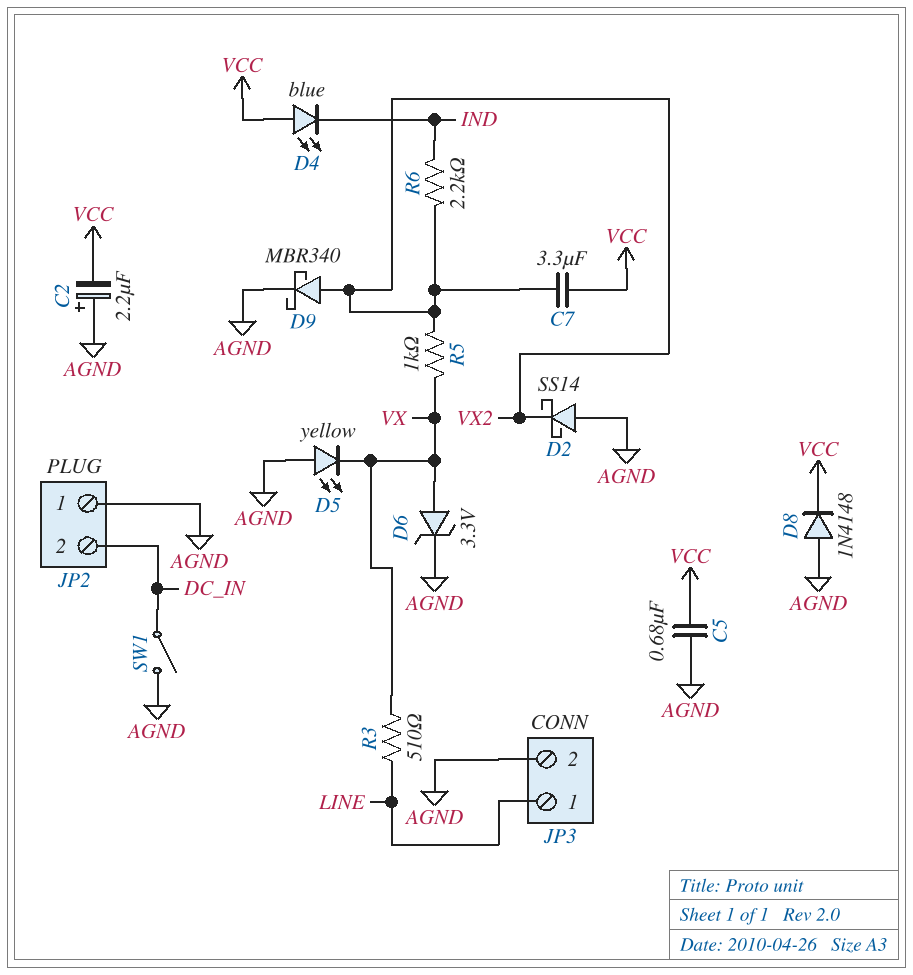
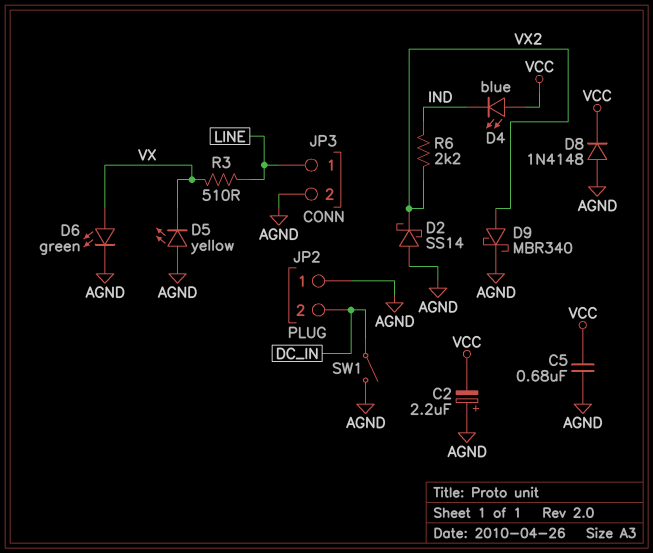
C7: 3.3uF (VCC, VX2) -> none
D6: zener 3.3V (A VX, K AGND) -> LED green (A VX, K AGND)
R5: 1k (VX, VX2) -> none

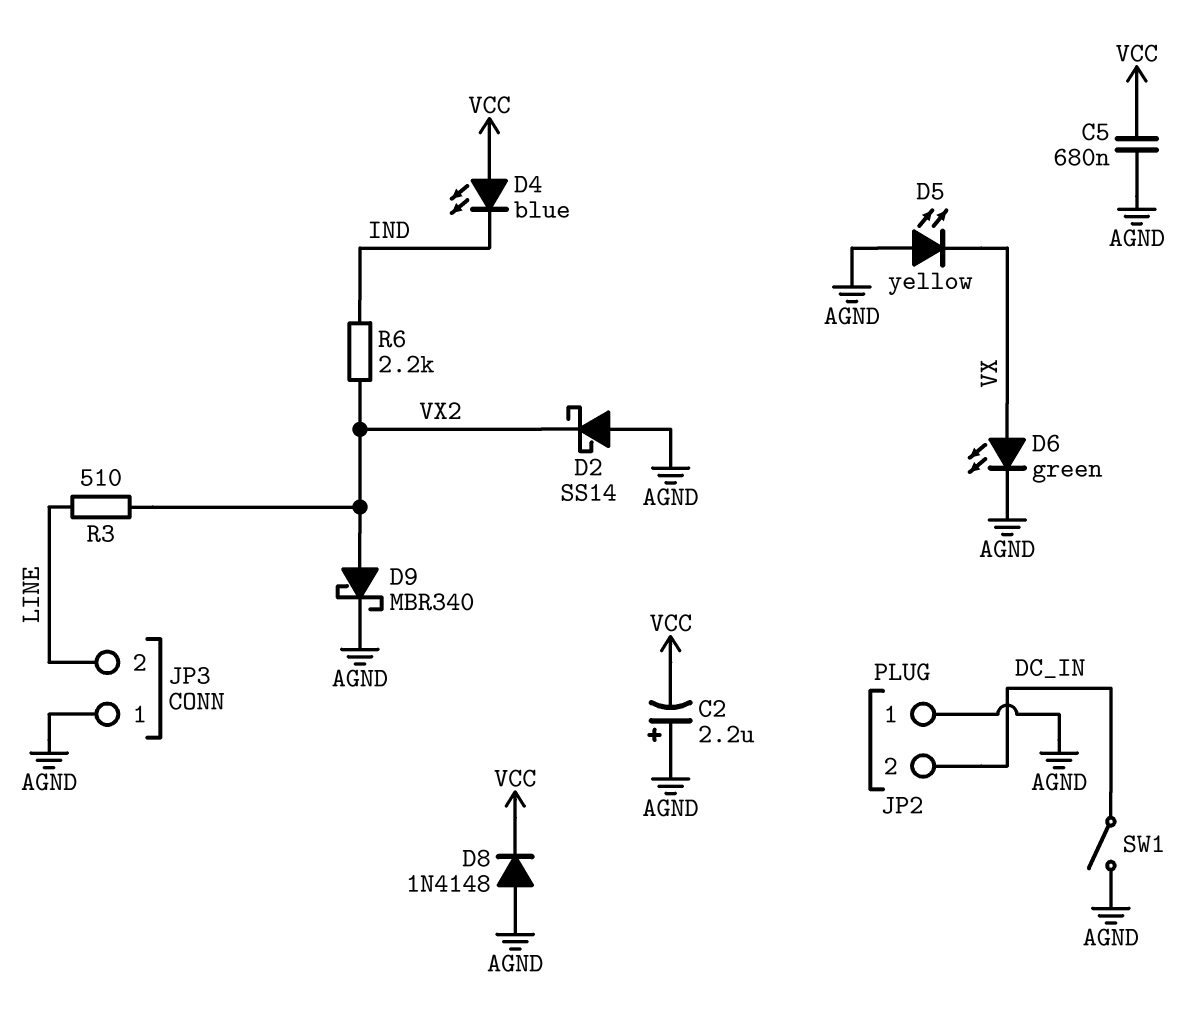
JP3 pin 1: LINE -> AGND
JP3 pin 2: AGND -> LINE
R3: 510 (LINE, VX) -> 510 (LINE, VX2)

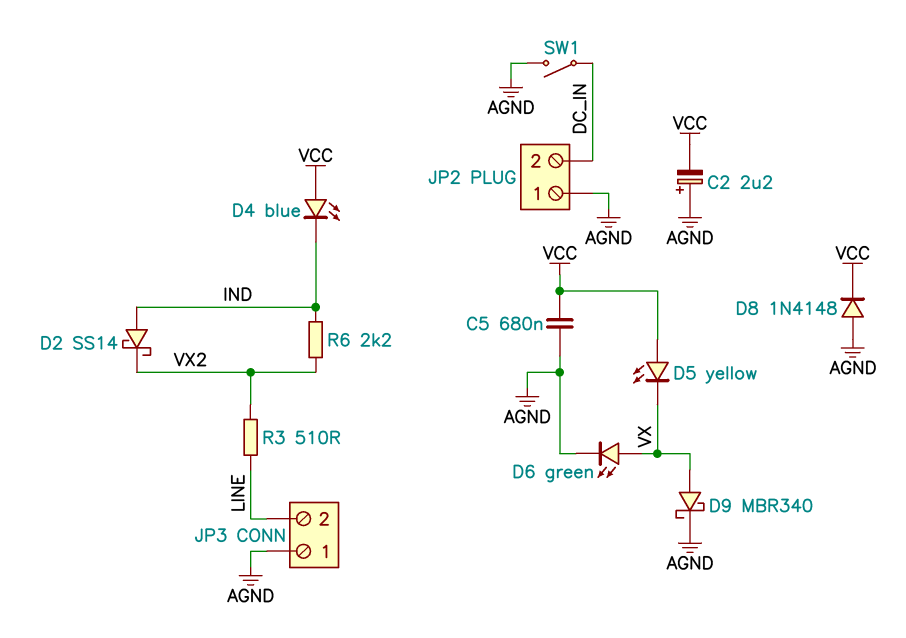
D2: schottky SS14 (A AGND, K VX2) -> schottky SS14 (A IND, K VX2)
D5: LED yellow (A AGND, K VX) -> LED yellow (A VCC, K VX)
D9: schottky MBR340 (A VX2, K AGND) -> schottky MBR340 (A VX, K AGND)

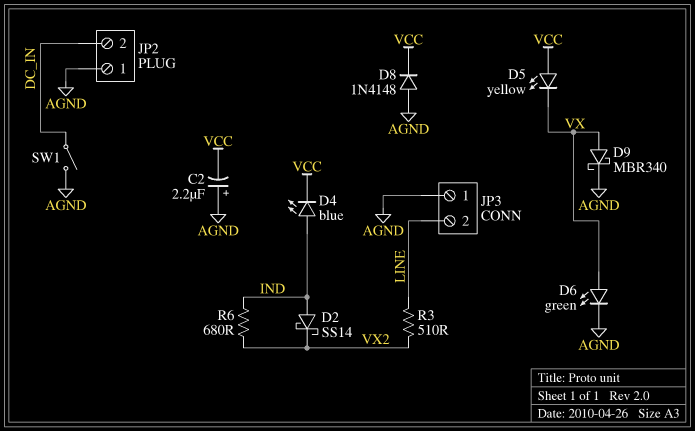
C5: 680nF (AGND, VCC) -> none
D4: LED blue (A VCC, K IND) -> LED blue (A IND, K VCC)
R6: 2.2k (IND, VX2) -> 680 (IND, VX2)

